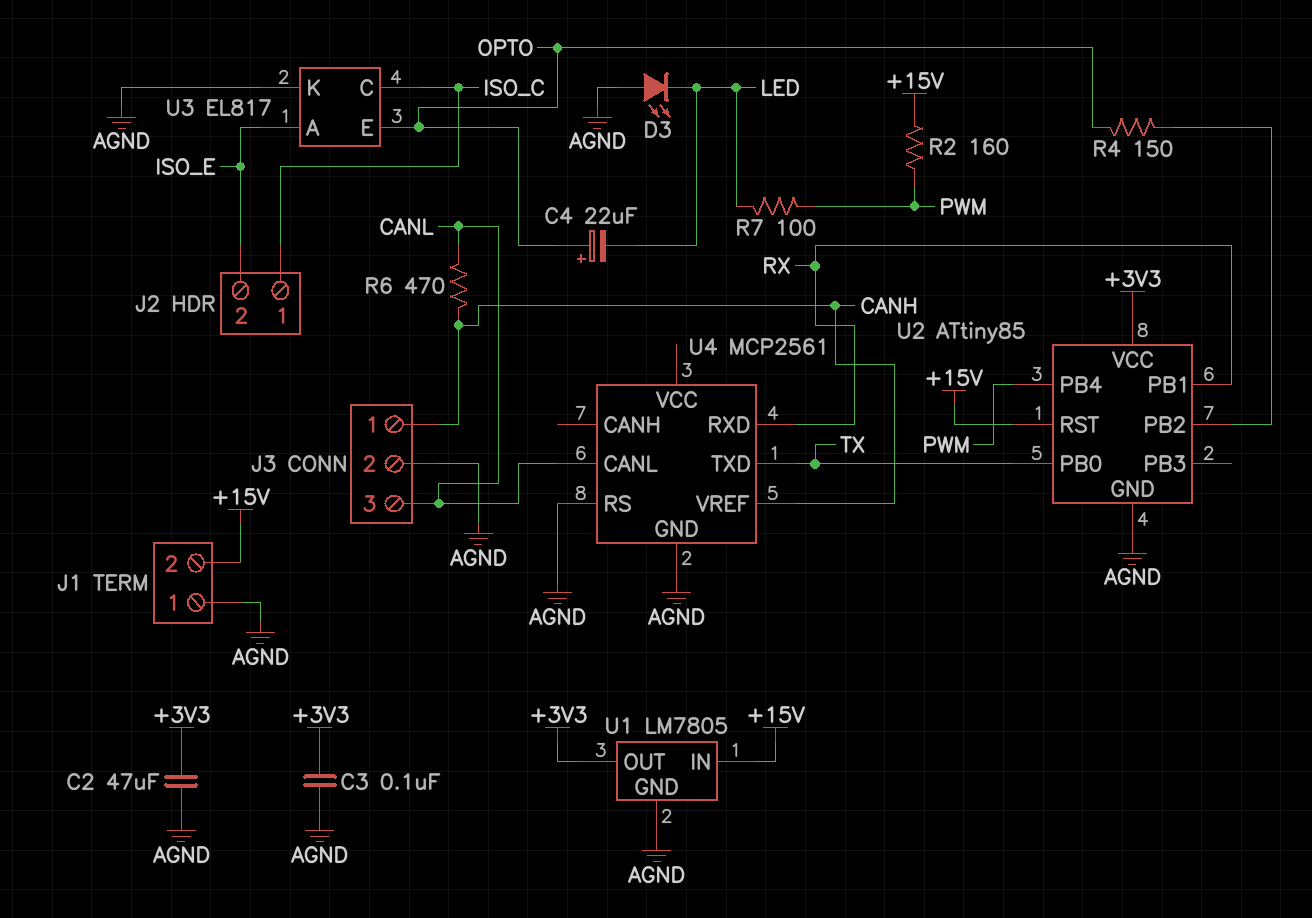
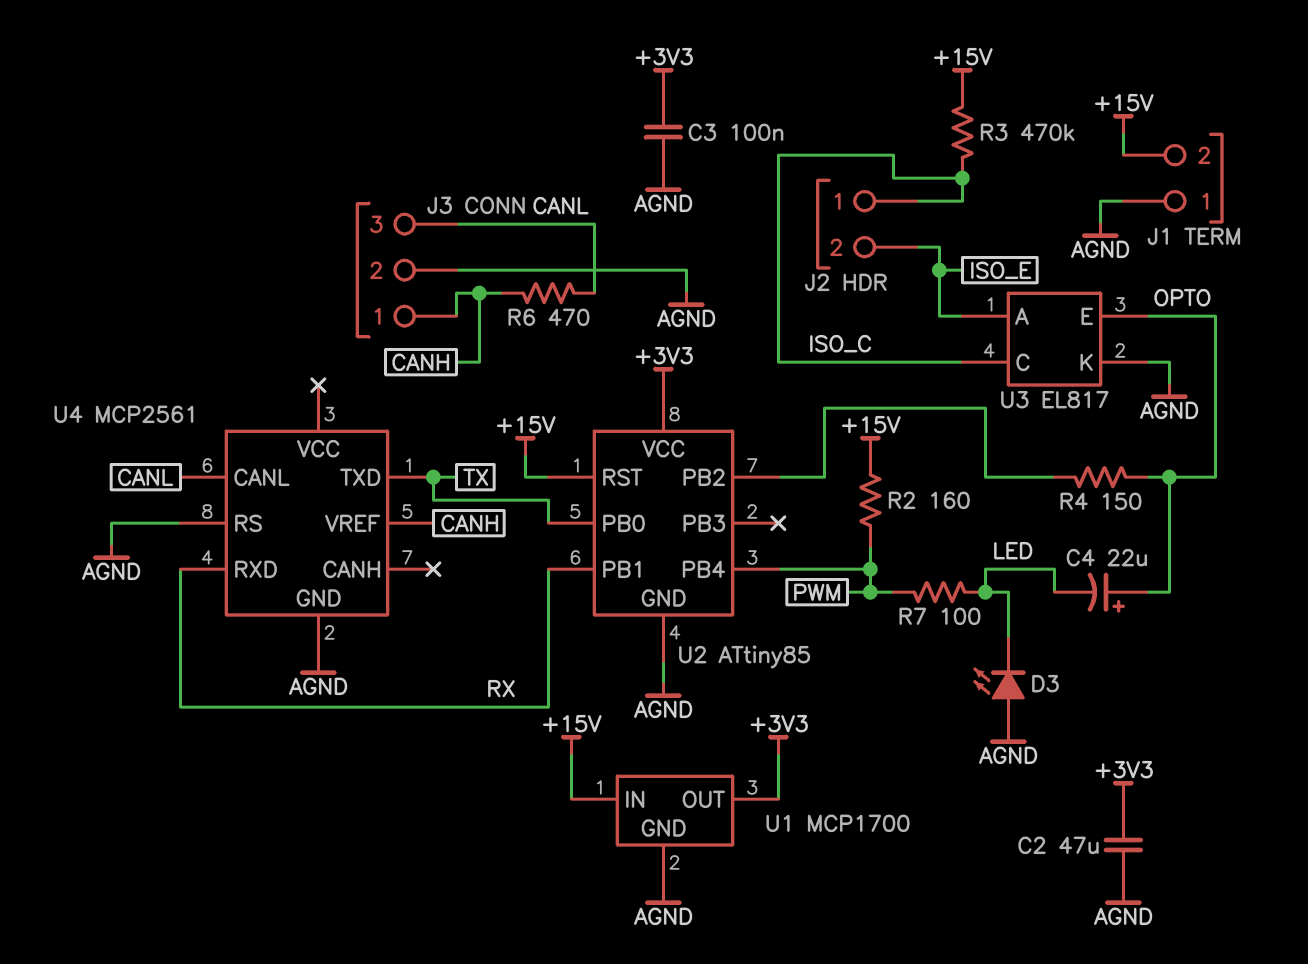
R3: none -> 470k (+15V, ISO_C)
U1: LM7805 -> MCP1700

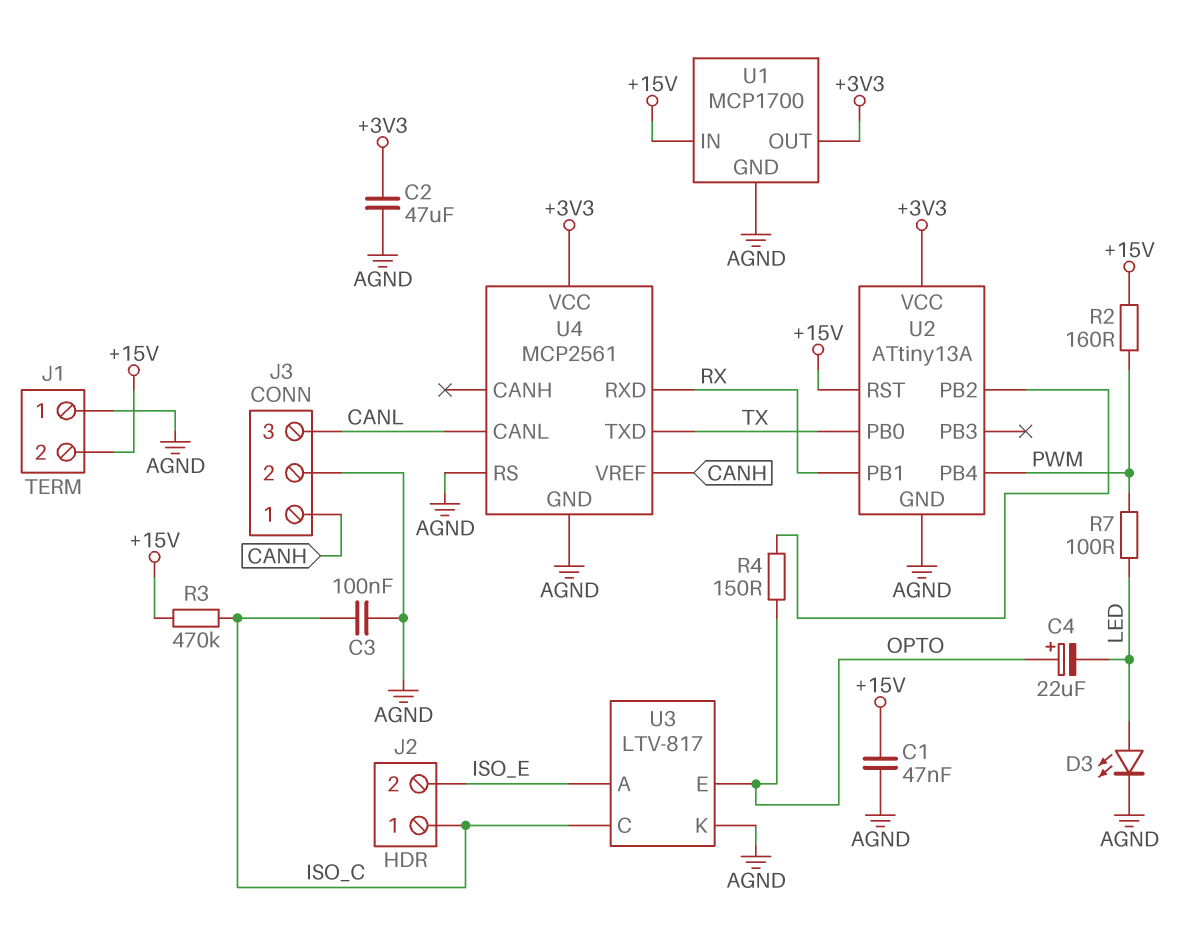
C1: none -> 47nF (+15V, AGND)
C3: 100nF (+3V3, AGND) -> 100nF (AGND, ISO_C)
D3: LED (A AGND, K LED) -> LED (A LED, K AGND)
R6: 470 (CANH, CANL) -> none
U2: ATtiny85 -> ATtiny13A
U3: EL817 -> LTV-817
U4 pin VCC: none -> +3V3

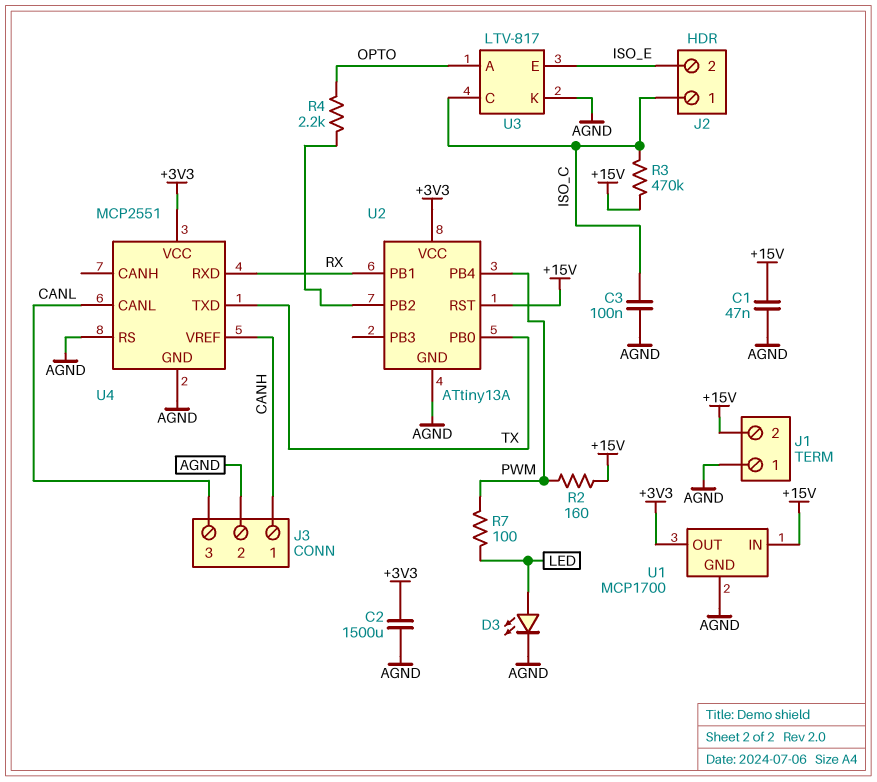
C2: 47uF (+3V3, AGND) -> 1500uF (+3V3, AGND)
C4: 22uF (plus OPTO, minus LED) -> none
R4: 150 (OPTO, U2/PB2) -> 2.2k (OPTO, U2/PB2)
U3 pin A: ISO_E -> OPTO
U3 pin E: OPTO -> ISO_E
U4: MCP2561 -> MCP2551

